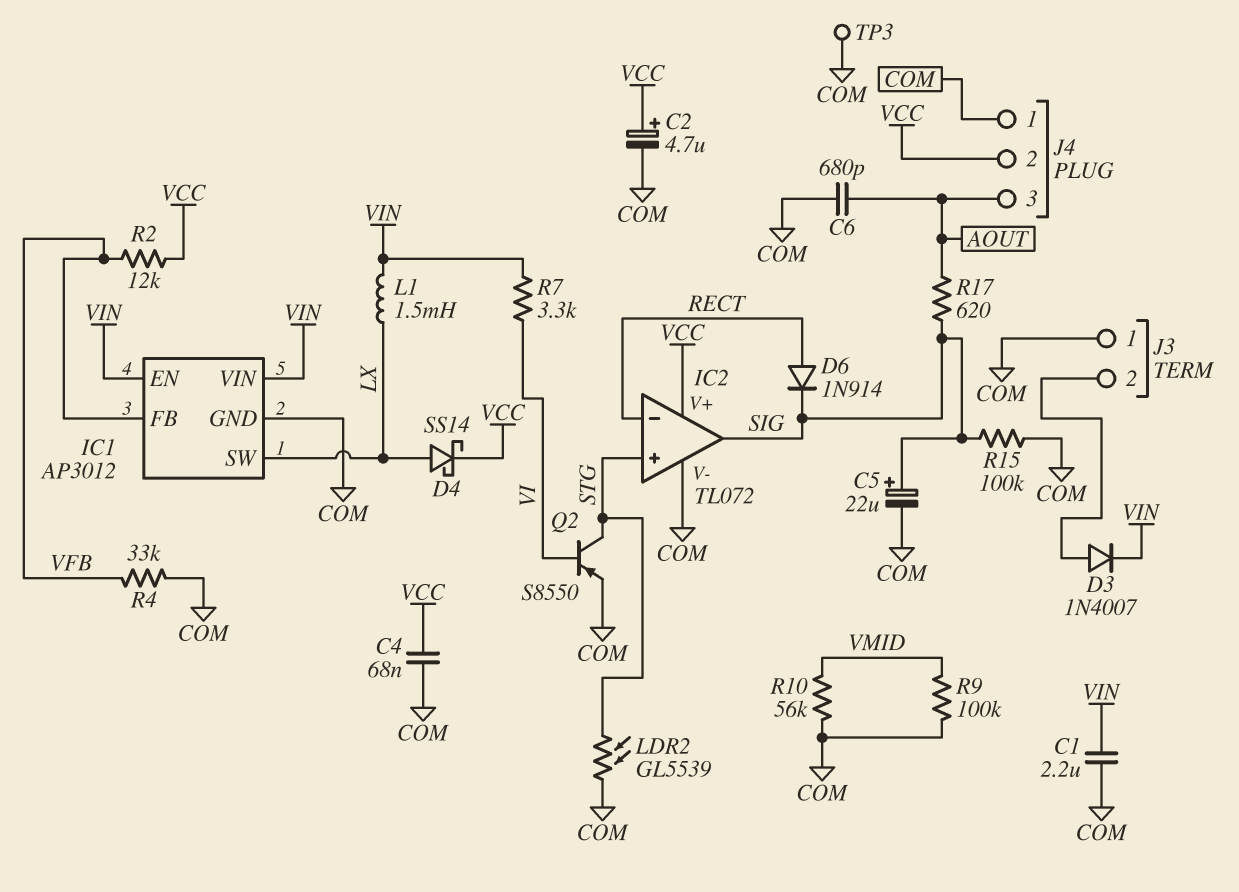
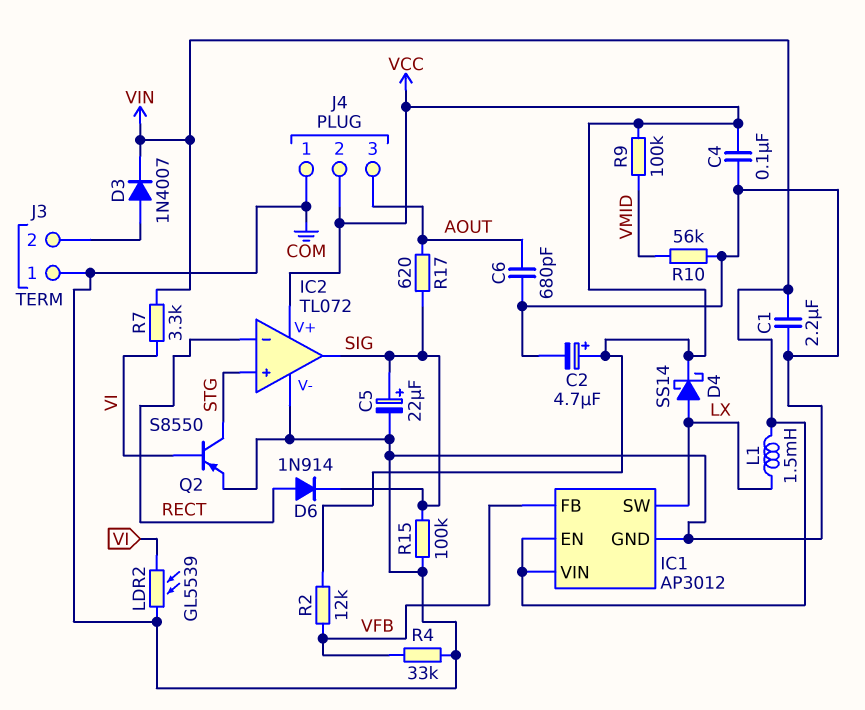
C4: 68nF (COM, VCC) -> 100nF (COM, VCC)
LDR2: GL5539 (COM, STG) -> GL5539 (COM, VI)
R9: 100k (COM, VMID) -> 100k (VCC, VMID)
TP3: test point (COM) -> none

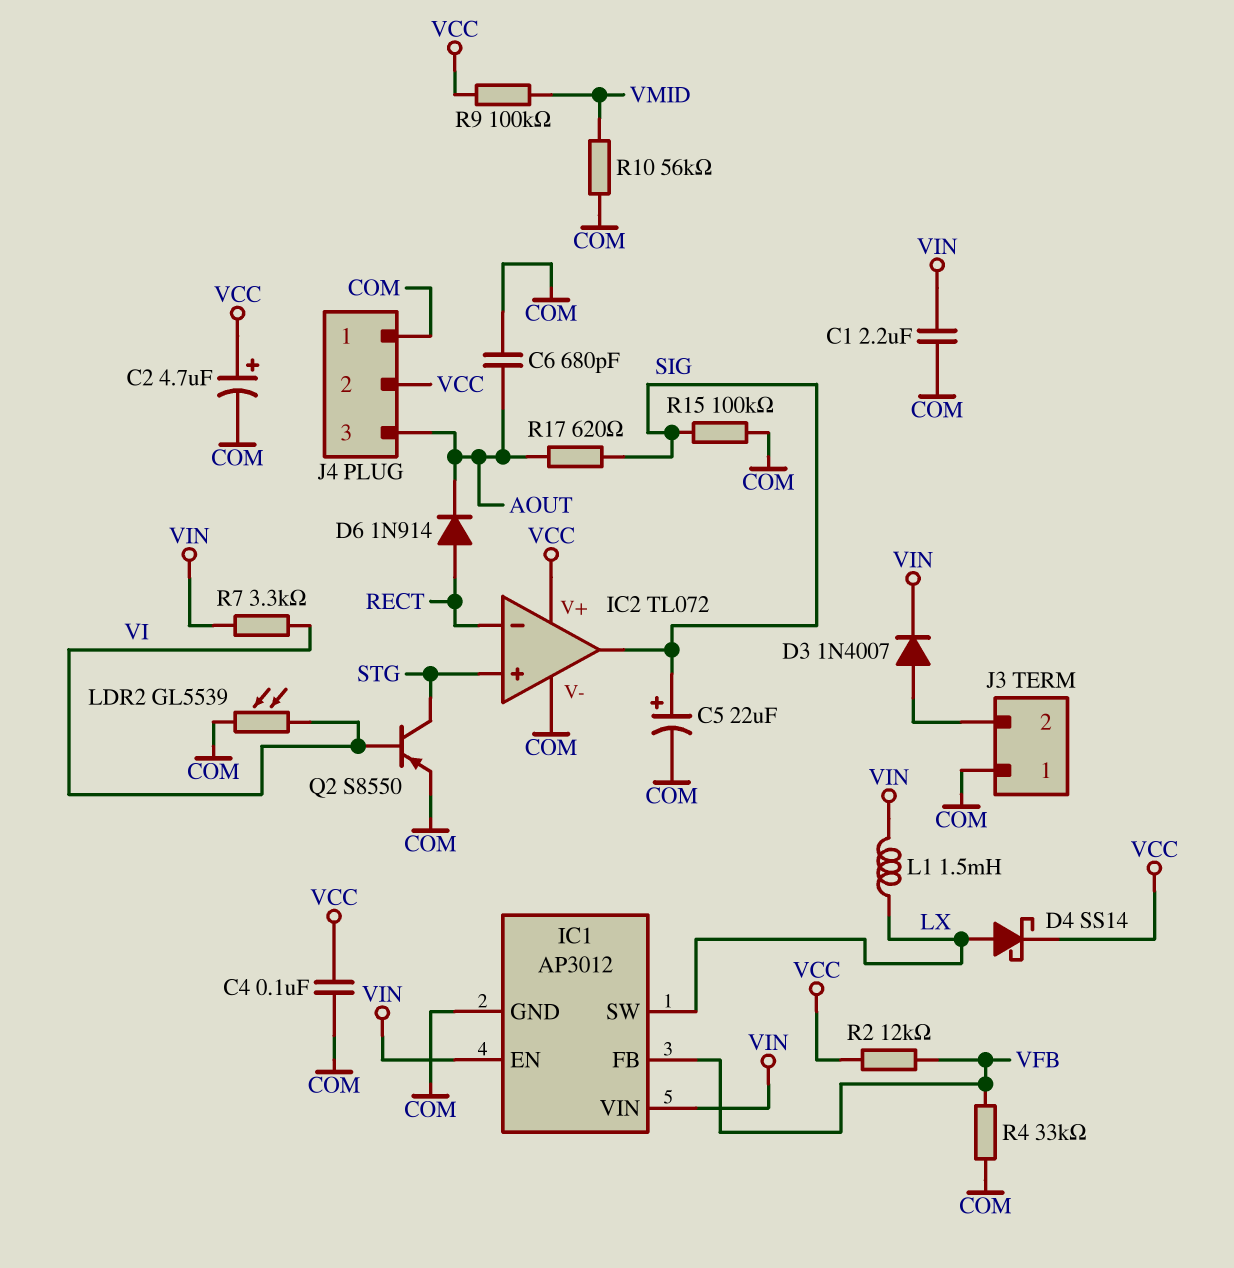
D6: diode 1N914 (A RECT, K SIG) -> diode 1N914 (A RECT, K AOUT)

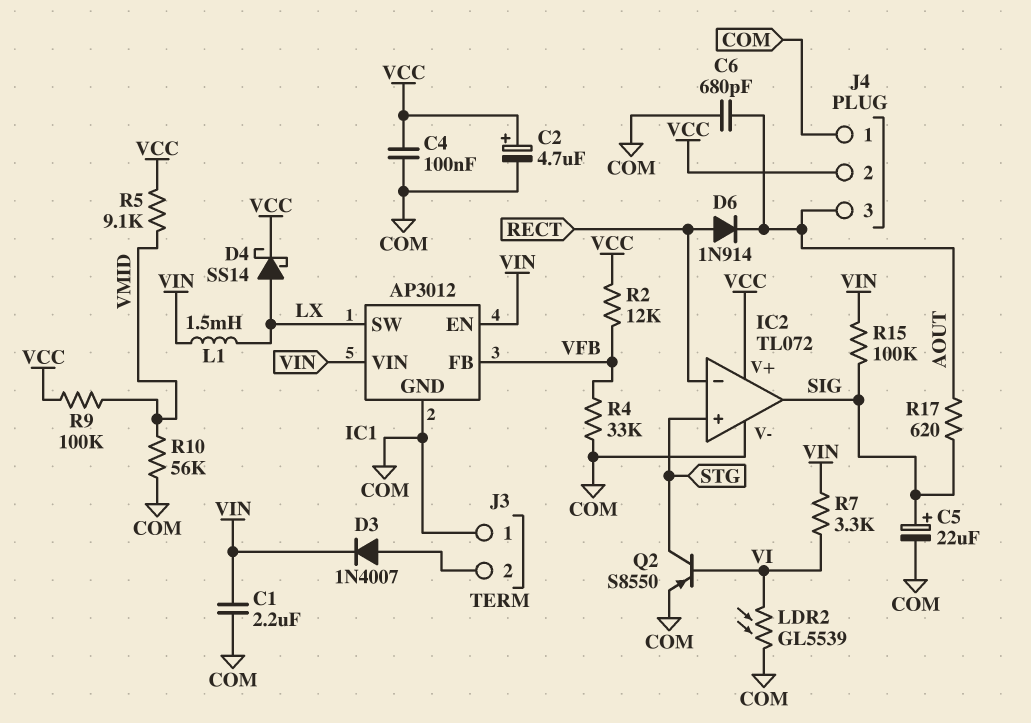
R5: none -> 9.1k (VCC, VMID)
R15: 100k (COM, SIG) -> 100k (SIG, VIN)

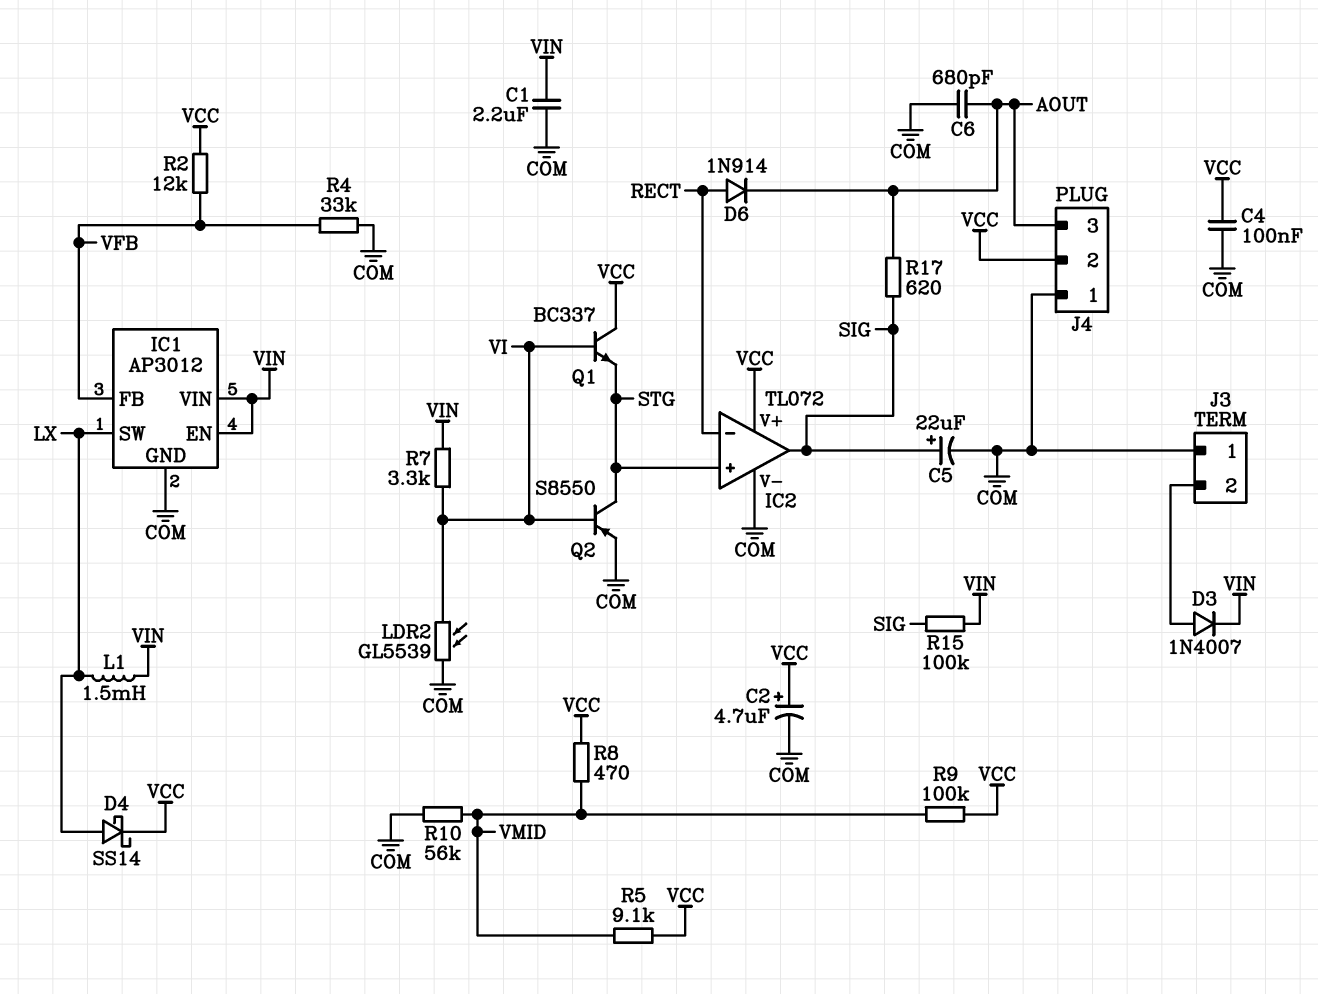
Q1: none -> NPN BC337 (B VI, C VCC, E STG)
R8: none -> 470 (VCC, VMID)

